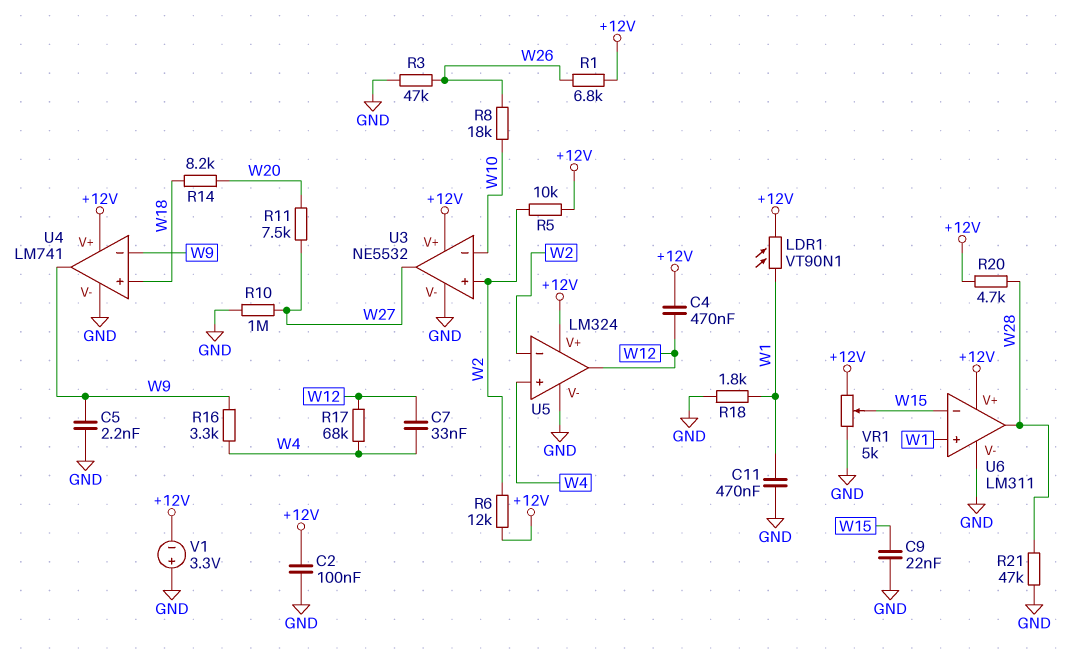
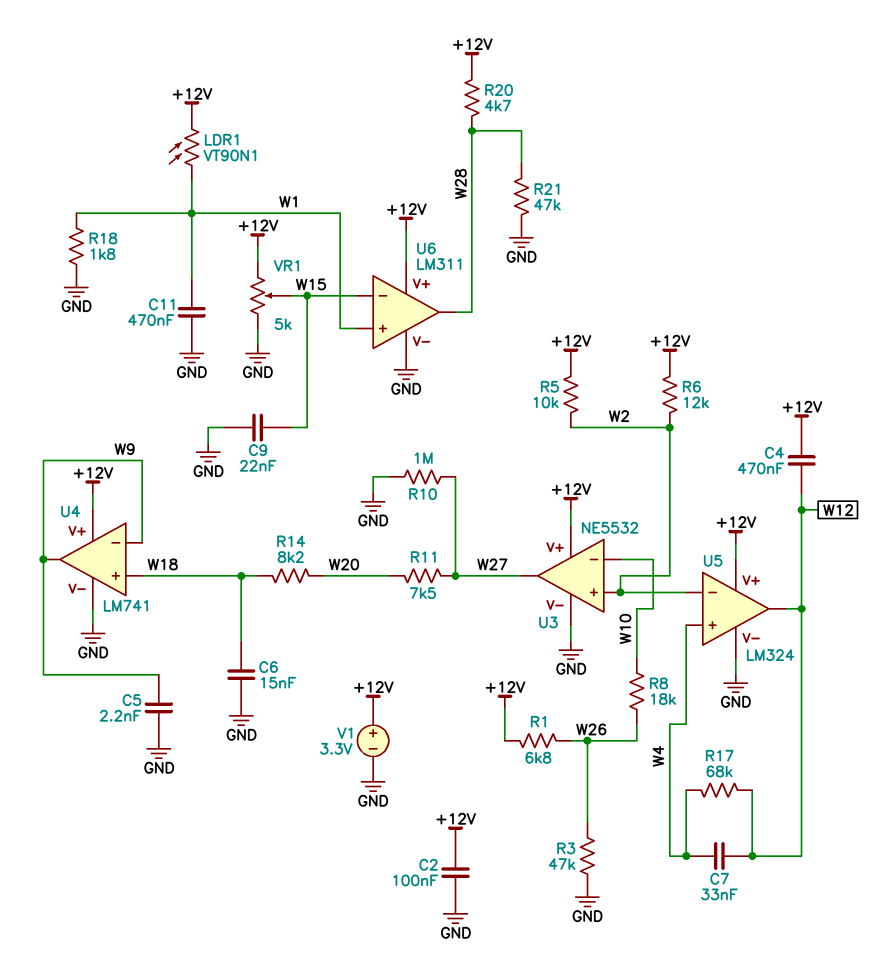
C6: none -> 15nF (GND, W18)
R16: 3.3k (W4, W9) -> none
V1: 3.3V (plus GND, minus +12V) -> 3.3V (plus +12V, minus GND)

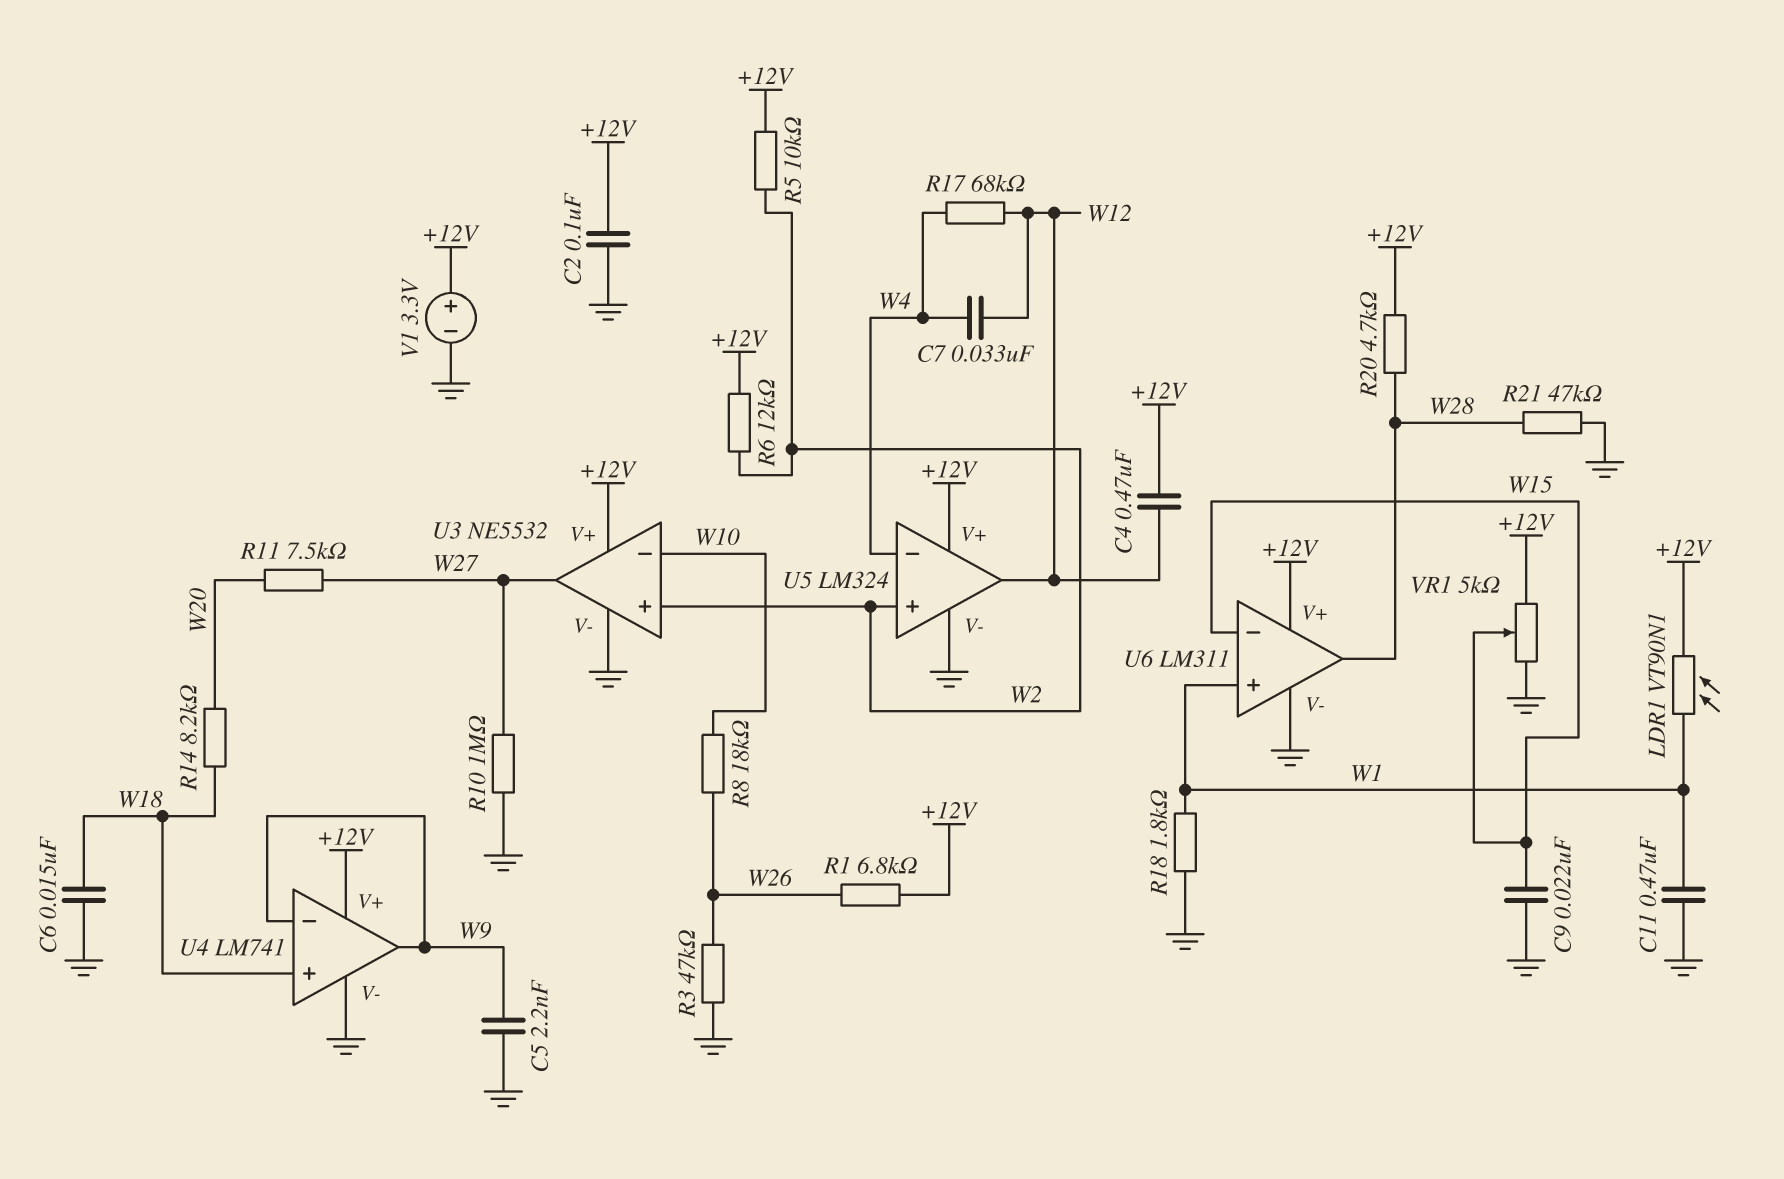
U5 pin in+: W4 -> W2
U5 pin in-: W2 -> W4

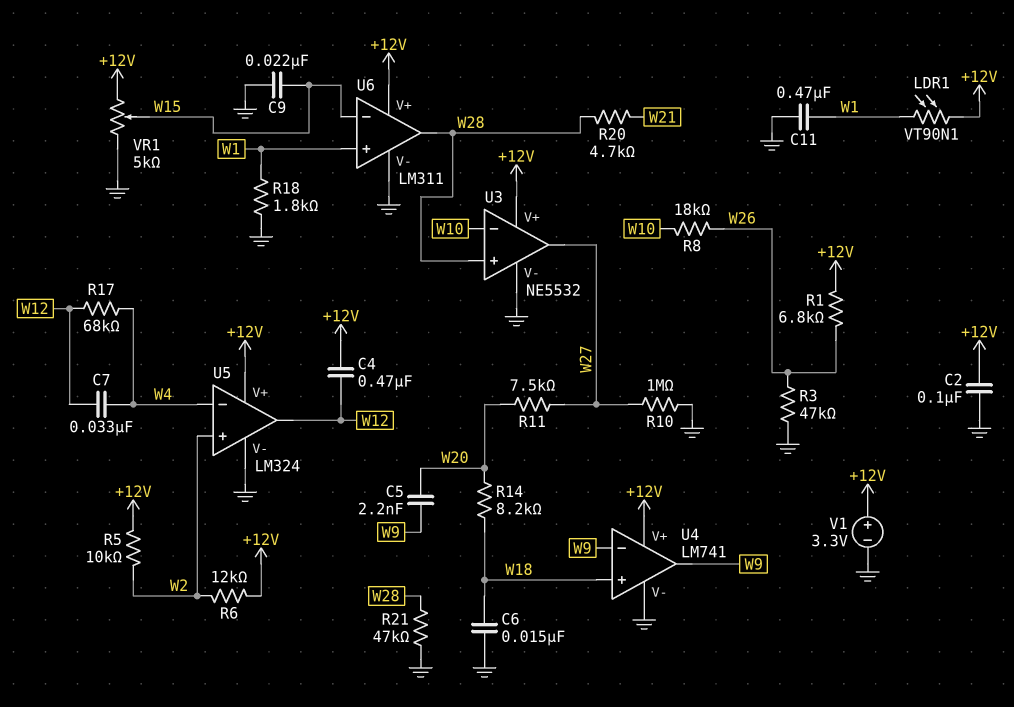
C5: 2.2nF (GND, W9) -> 2.2nF (W9, W20)
R20: 4.7k (+12V, W28) -> 4.7k (W21, W28)
U3 pin in+: W2 -> W28

